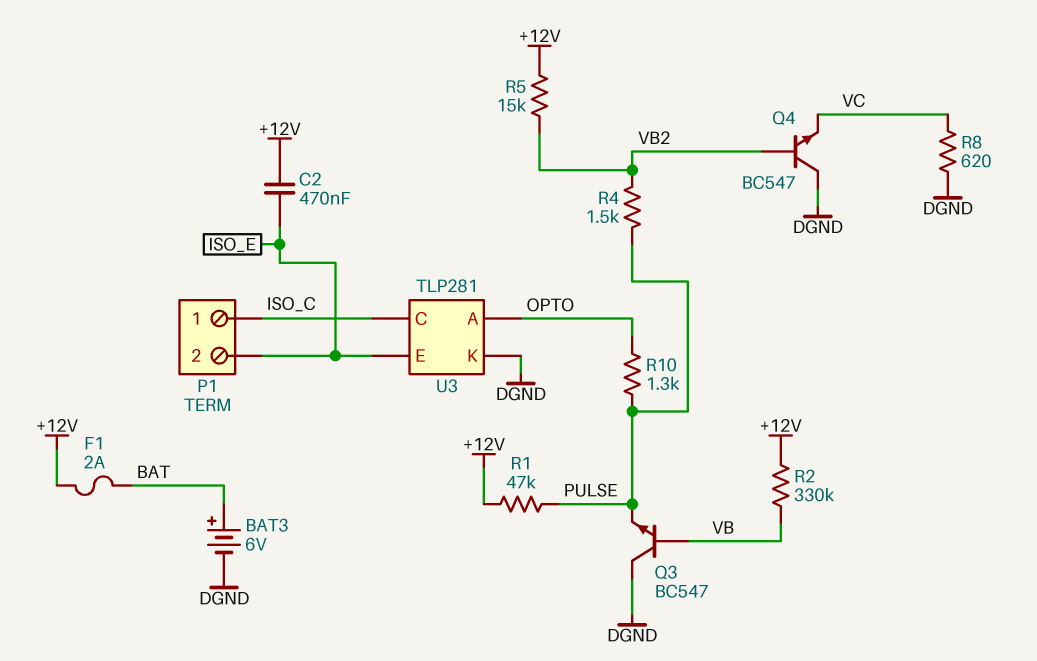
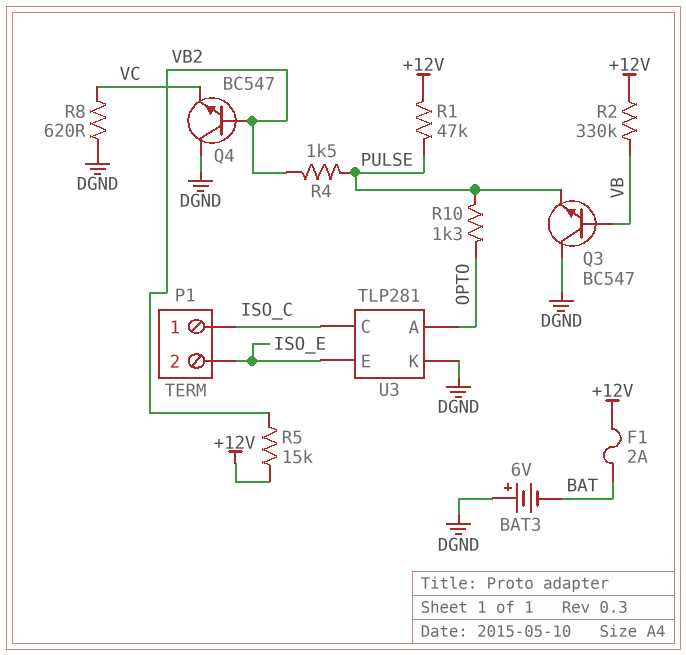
BAT3: 6V (plus BAT, minus DGND) -> 6V (plus DGND, minus BAT)
C2: 470nF (+12V, ISO_E) -> none

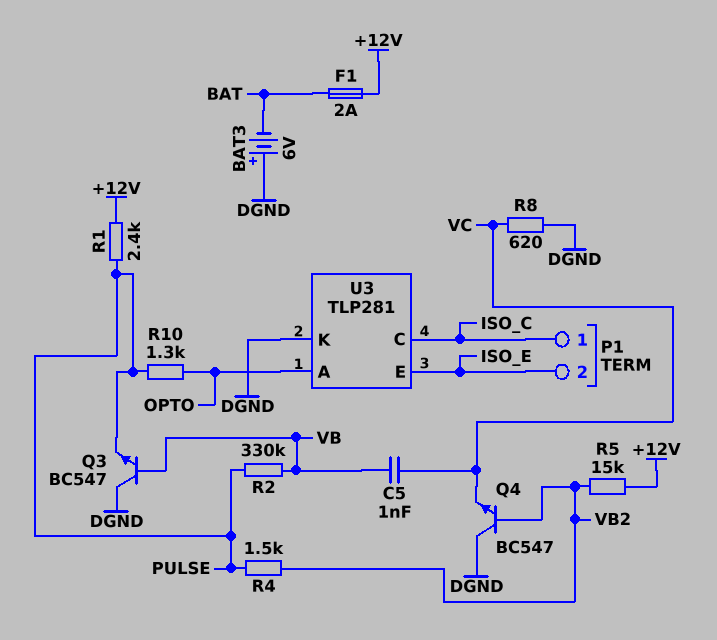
C5: none -> 1nF (VB, VC)
R1: 47k (+12V, PULSE) -> 2.4k (+12V, PULSE)
R2: 330k (+12V, VB) -> 330k (PULSE, VB)

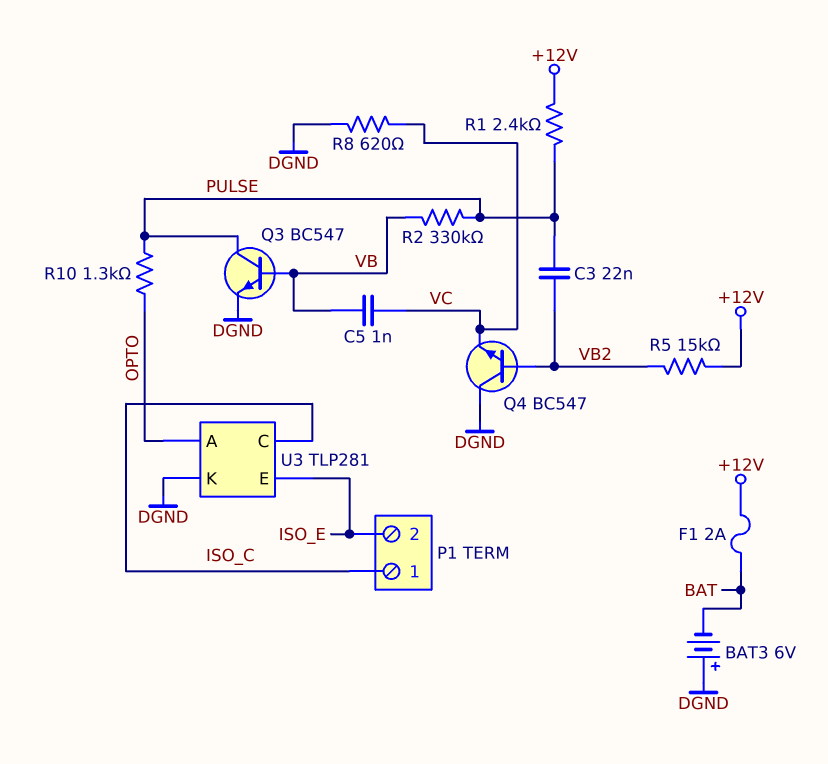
C3: none -> 22nF (PULSE, VB2)
Q3: NPN BC547 (B VB, C DGND, E PULSE) -> NPN BC547 (B VB, C PULSE, E DGND)
R4: 1.5k (PULSE, VB2) -> none

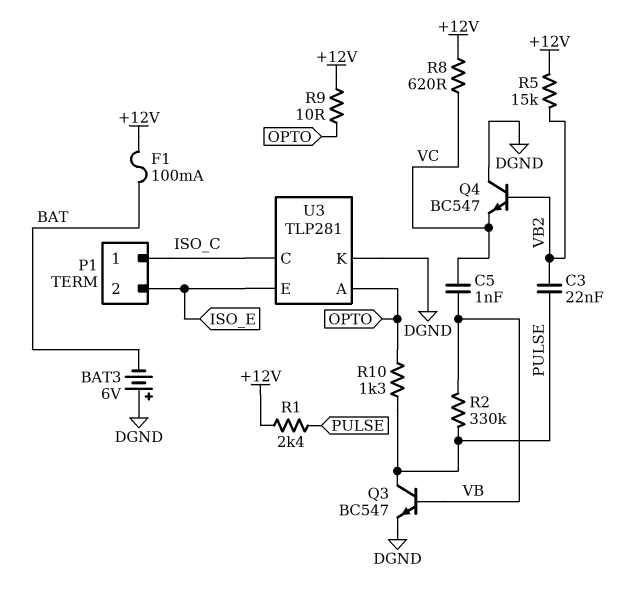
F1: 2A (+12V, BAT) -> 100mA (+12V, BAT)
R8: 620 (DGND, VC) -> 620 (+12V, VC)
R9: none -> 10 (+12V, OPTO)

